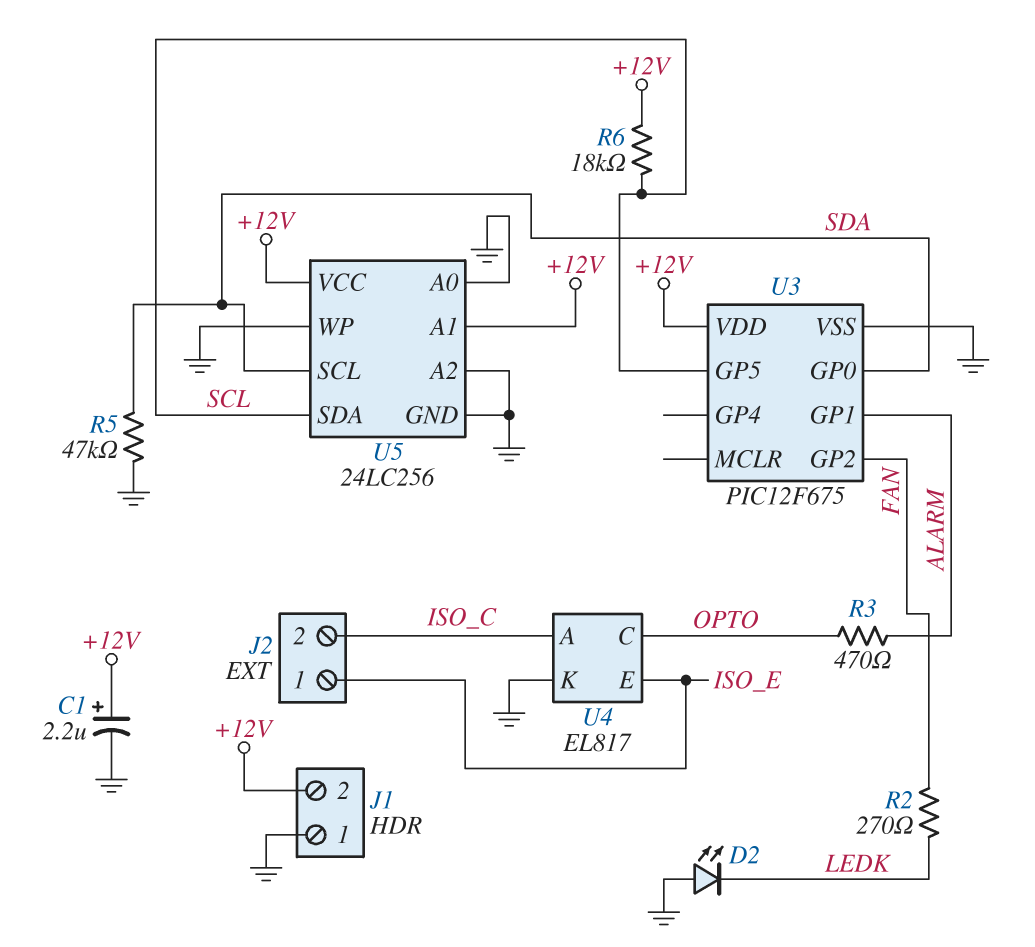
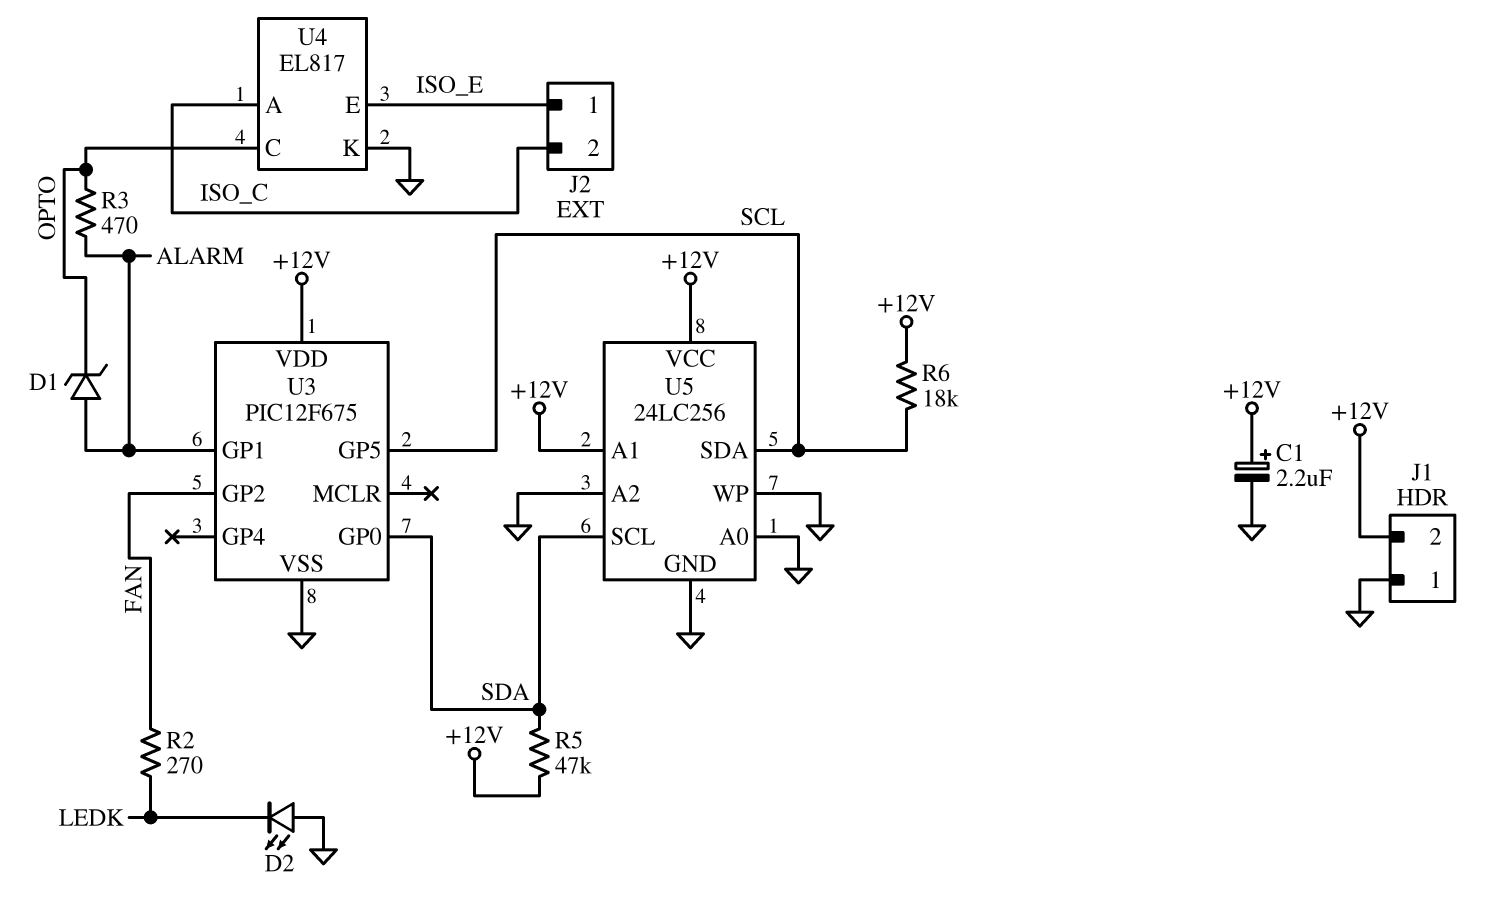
D1: none -> zener (A ALARM, K OPTO)
R5: 47k (GND, SDA) -> 47k (+12V, SDA)

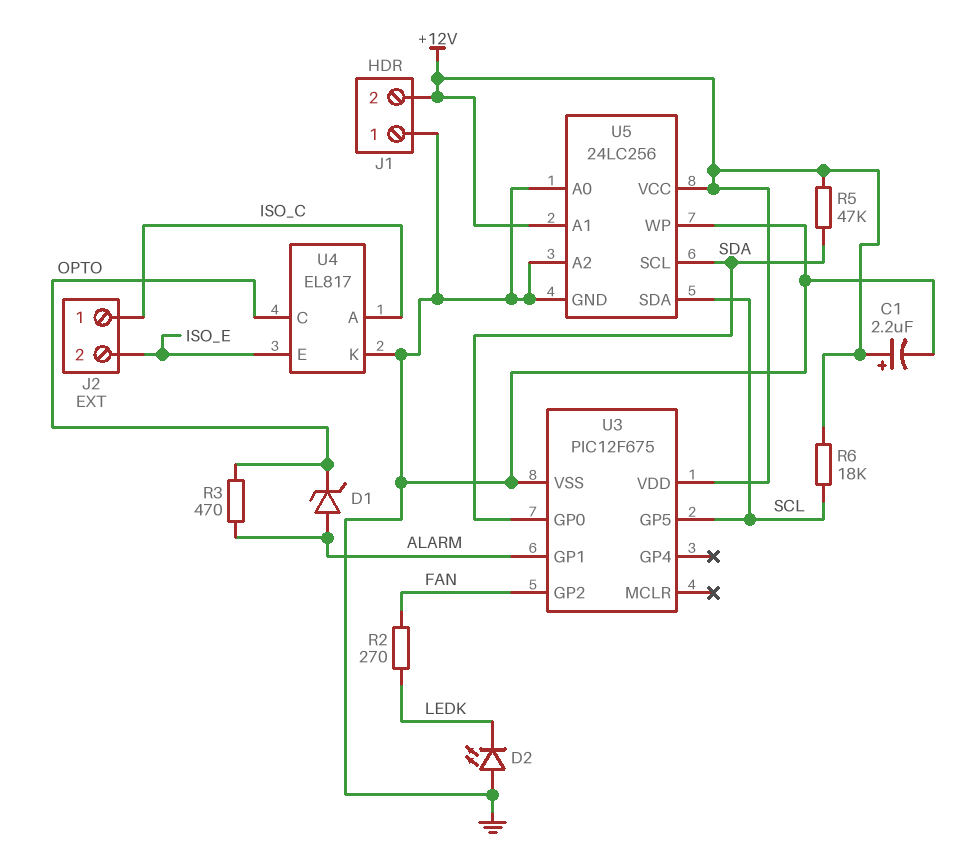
J2 pin 1: ISO_E -> ISO_C
J2 pin 2: ISO_C -> ISO_E

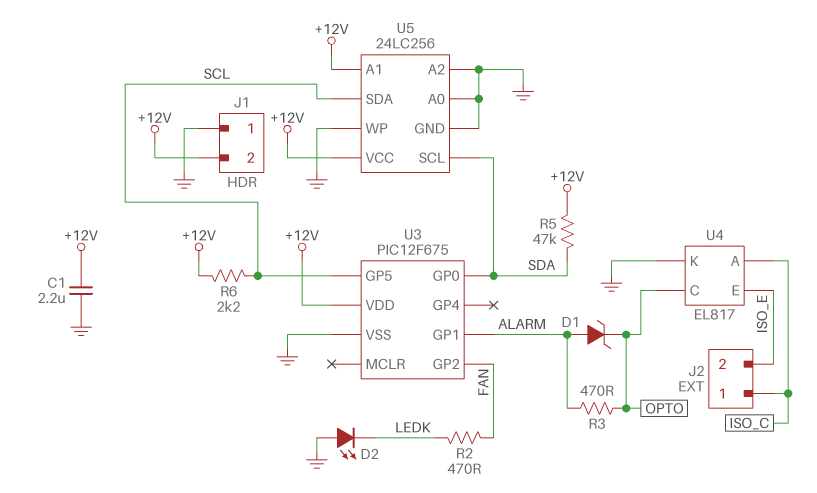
C1: 2.2uF (plus +12V, minus GND) -> 2.2uF (+12V, GND)
R2: 270 (FAN, LEDK) -> 470 (FAN, LEDK)
R6: 18k (+12V, SCL) -> 2.2k (+12V, SCL)

